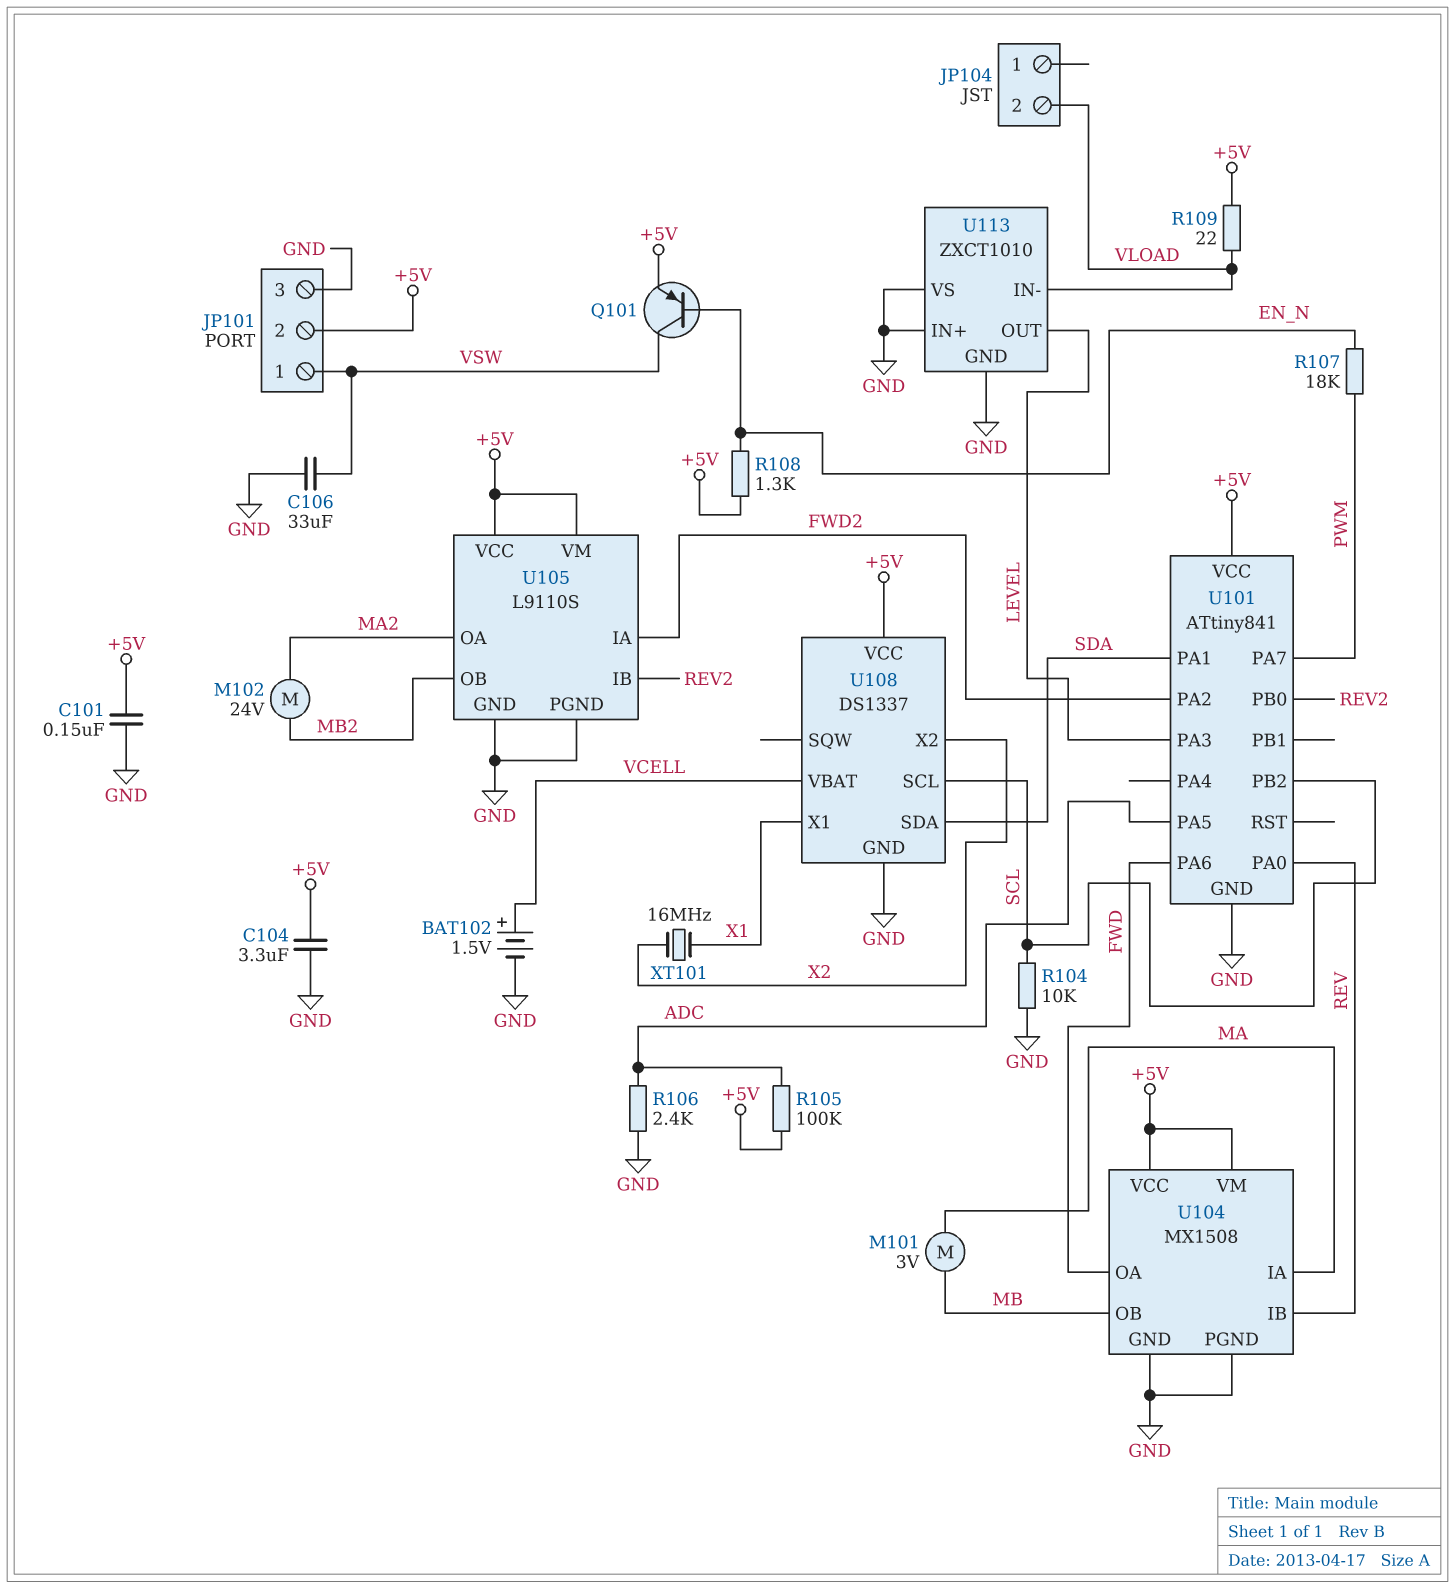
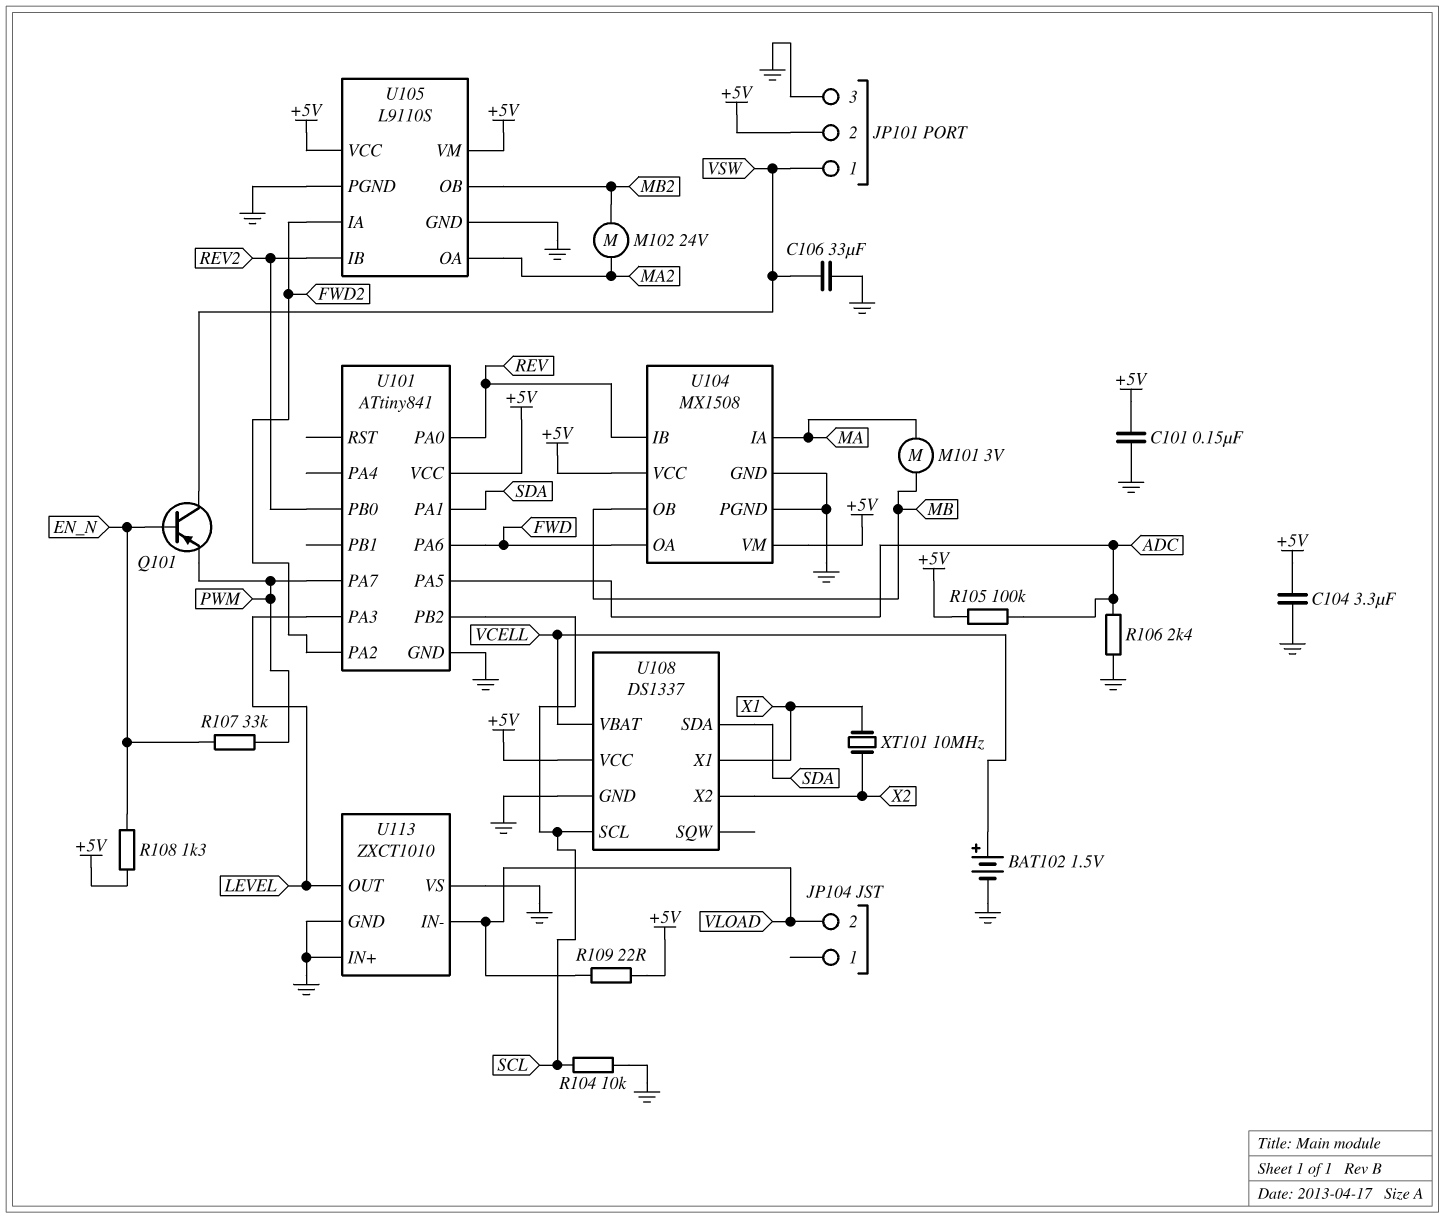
Q101: PNP (B EN_N, C VSW, E +5V) -> PNP (B EN_N, C VSW, E PWM)
R107: 18k (EN_N, PWM) -> 33k (EN_N, PWM)
XT101: 16MHz (X1, X2) -> 10MHz (X1, X2)

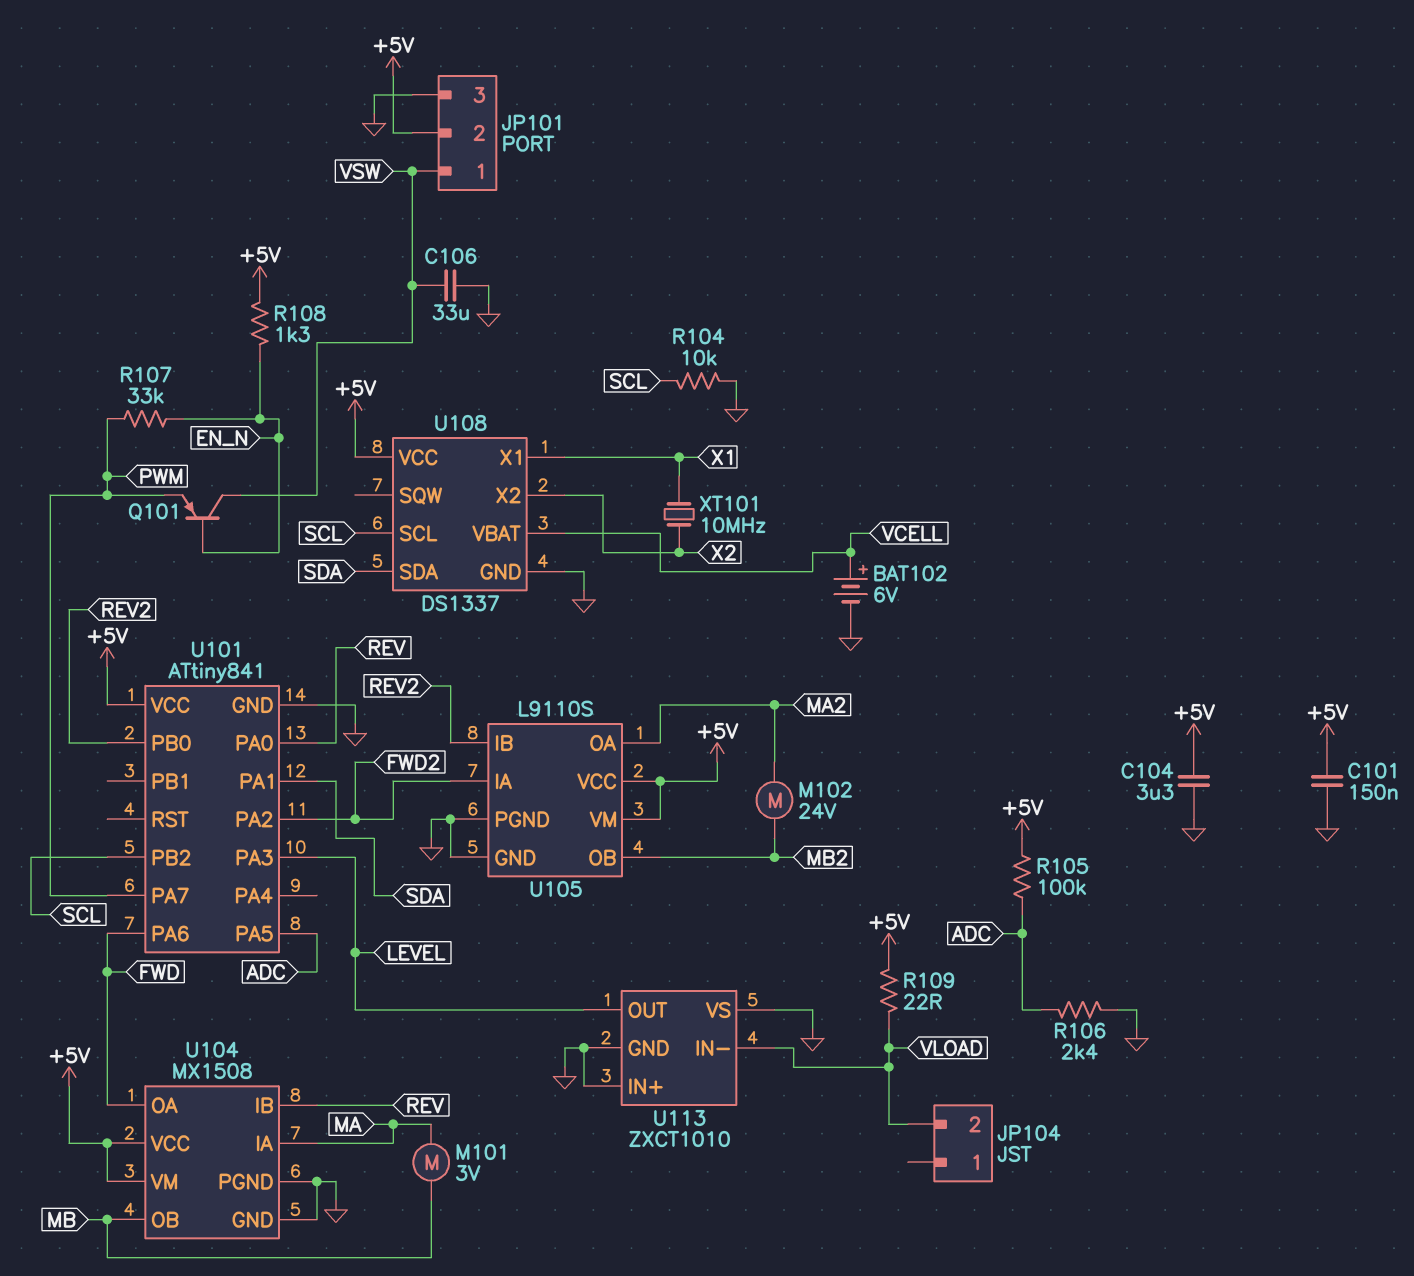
BAT102: 1.5V (plus VCELL, minus GND) -> 6V (plus VCELL, minus GND)

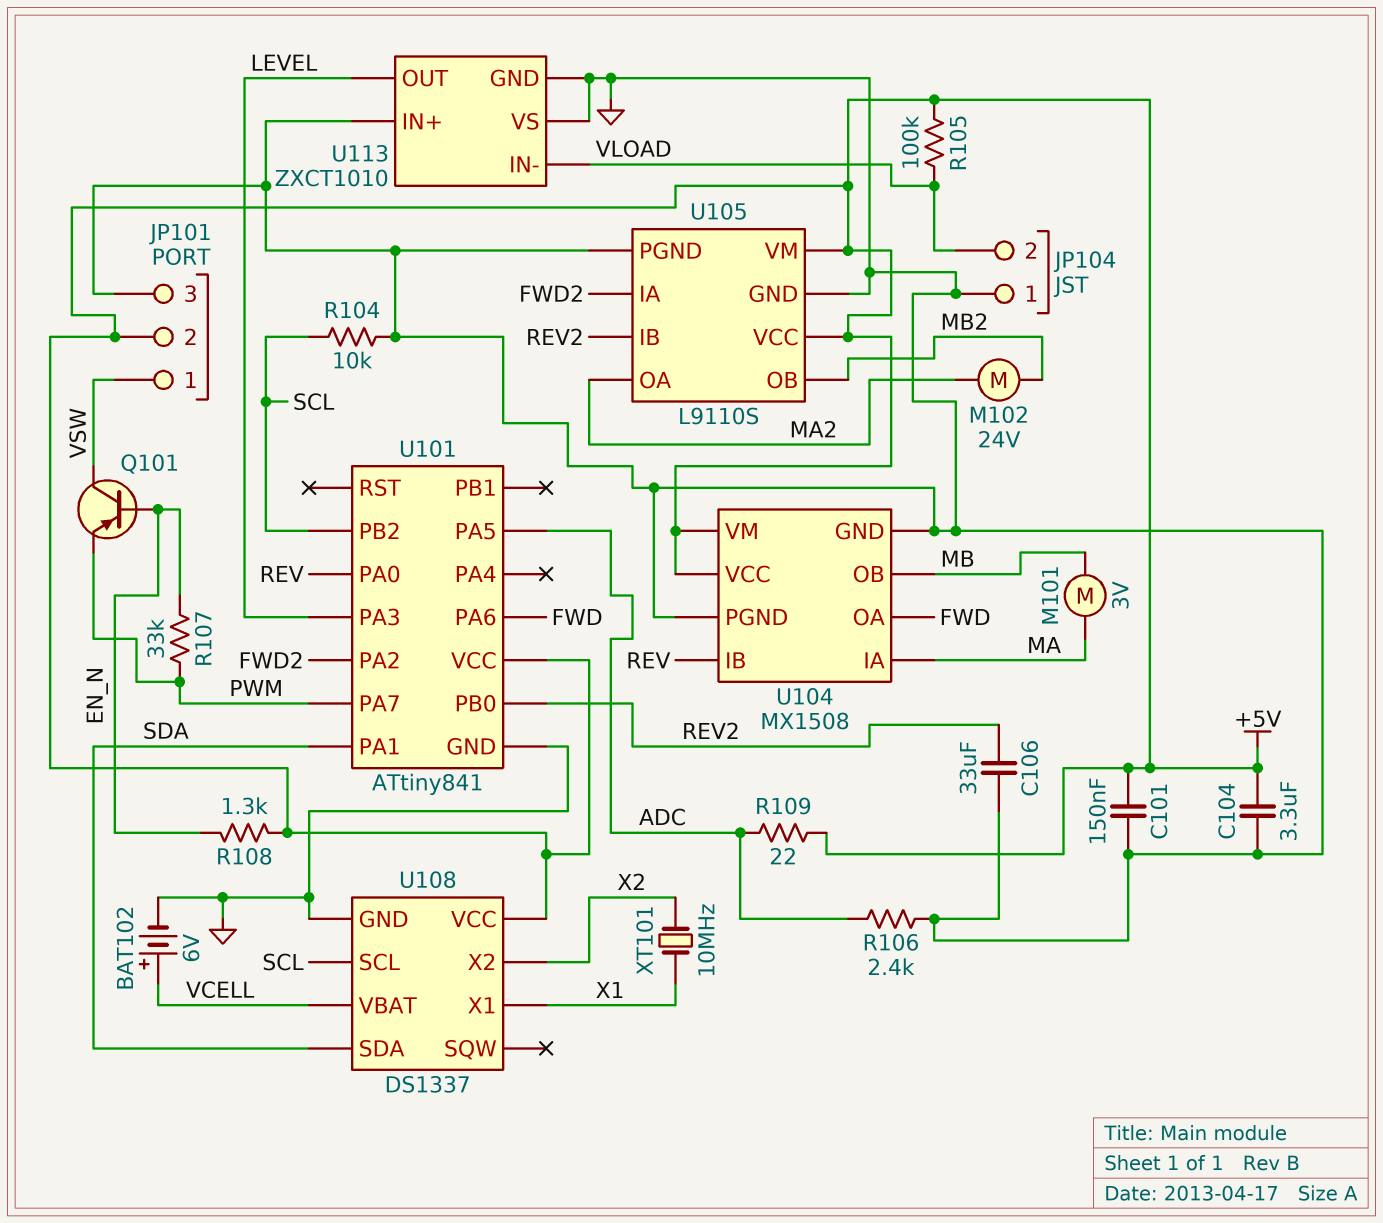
C106: 33uF (GND, VSW) -> 33uF (GND, REV2)
JP104 pin 1: none -> GND
R105: 100k (+5V, ADC) -> 100k (+5V, VLOAD)
R109: 22 (+5V, VLOAD) -> 22 (+5V, ADC)

